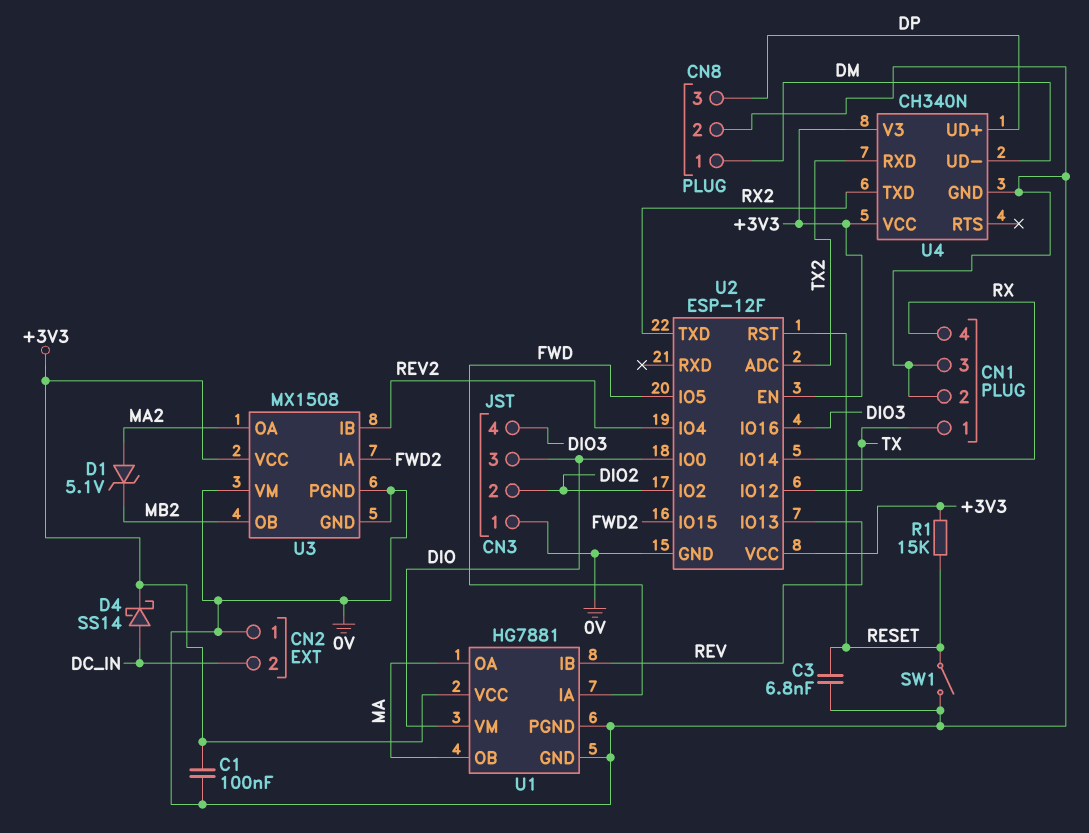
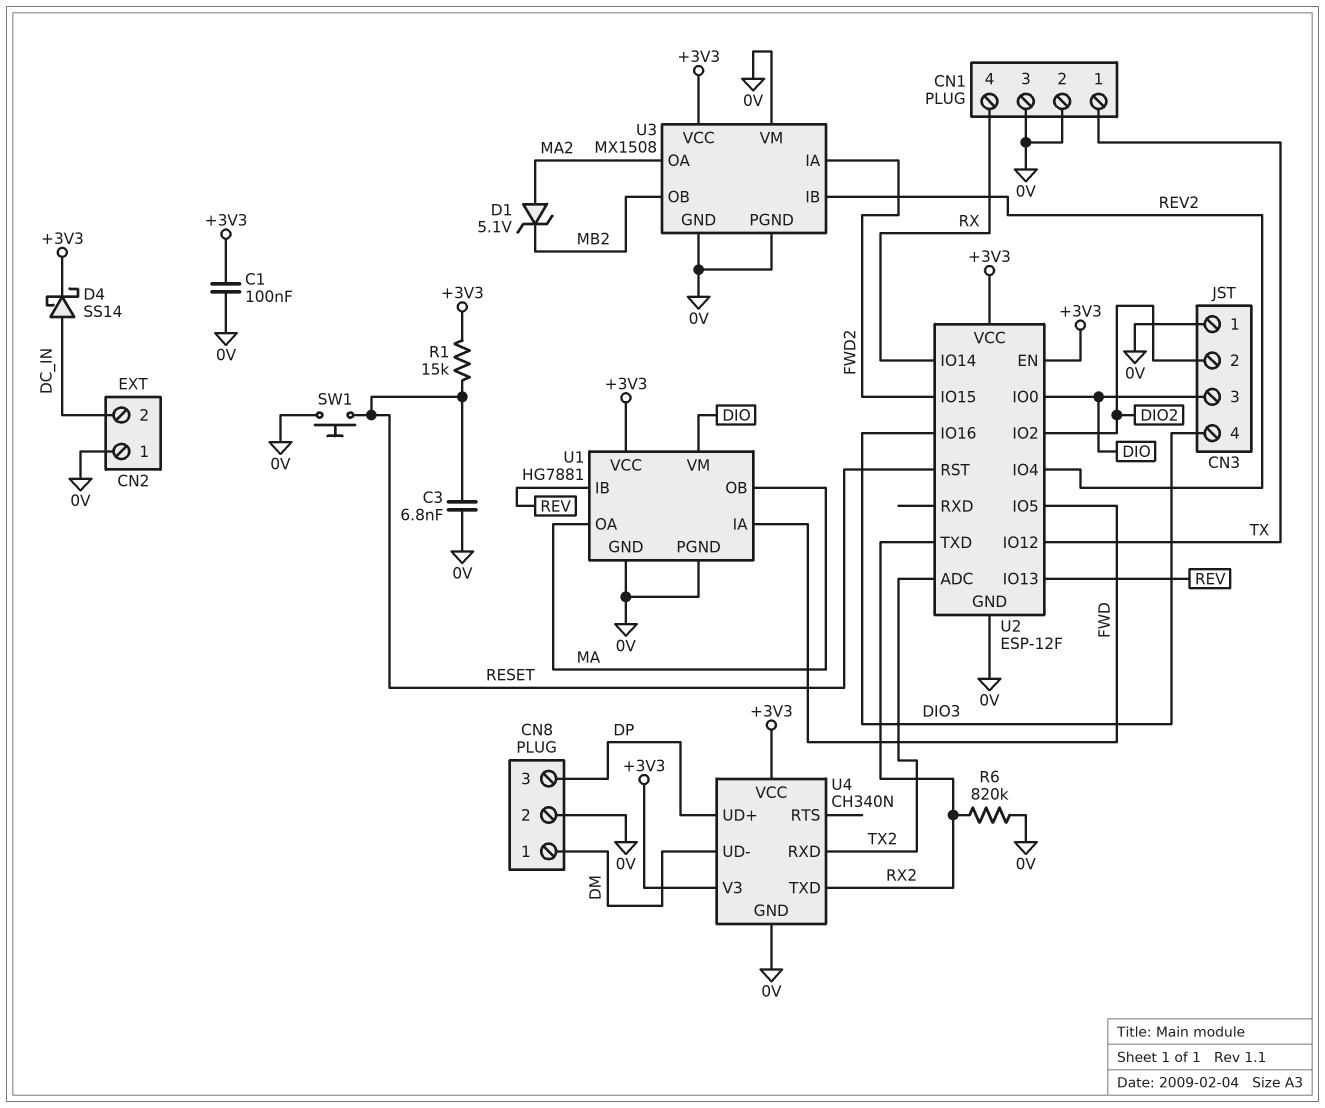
R6: none -> 820k (0V, RX2)
SW1: switch (0V, RESET) -> button (0V, RESET)

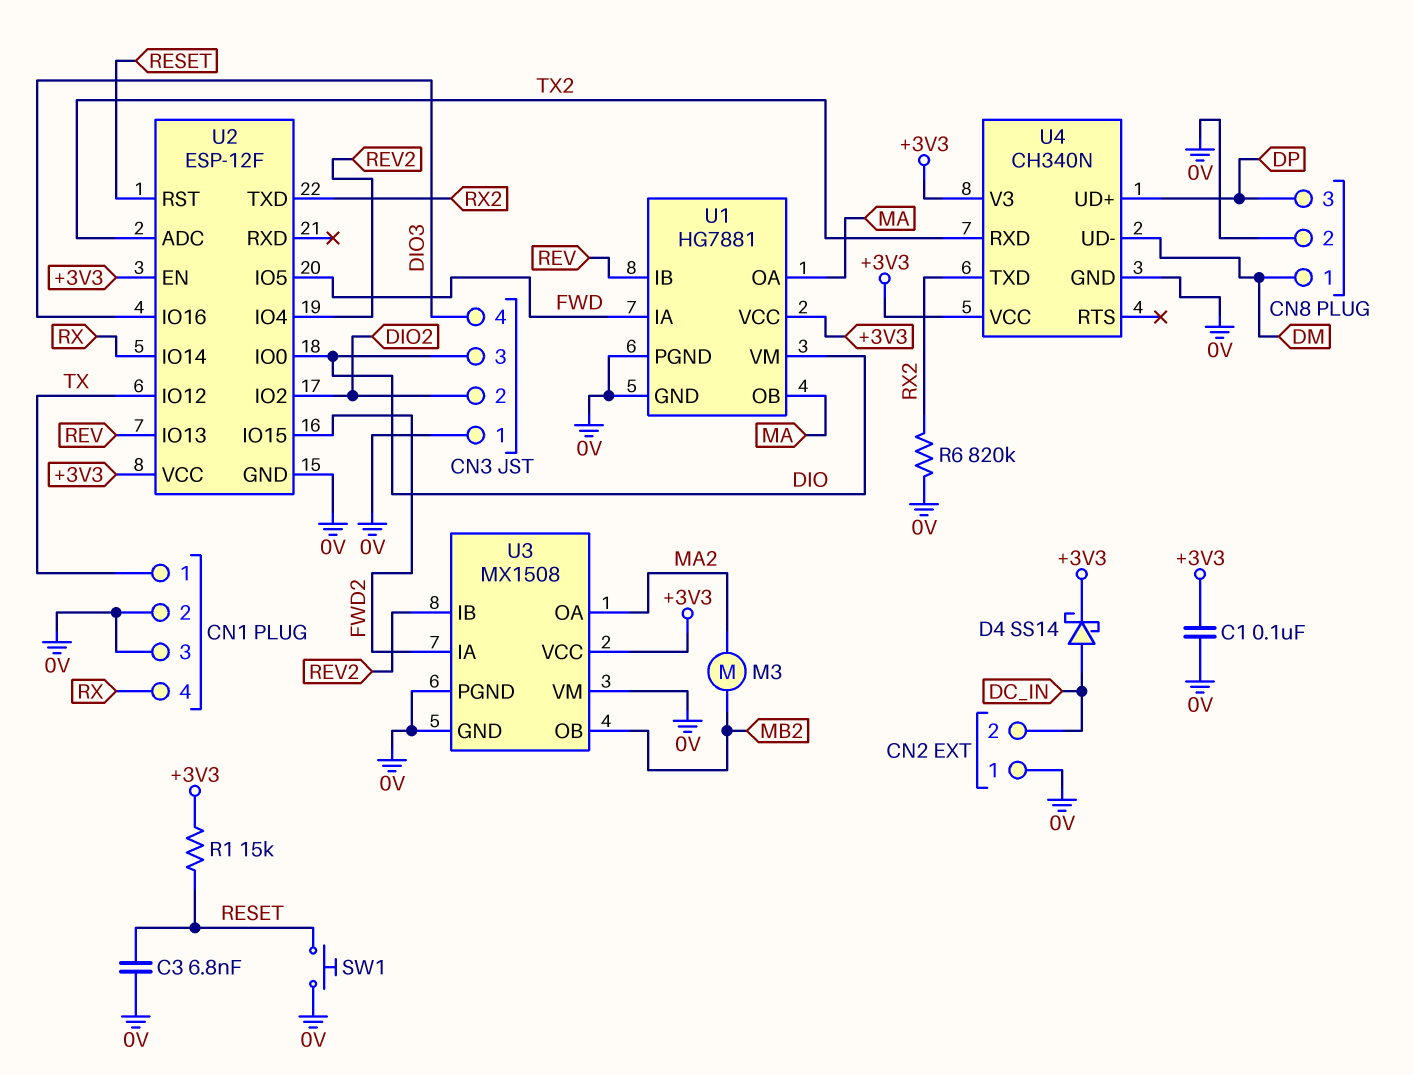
D1: zener 5.1V (A MA2, K MB2) -> none
M3: none -> motor (MA2, MB2)

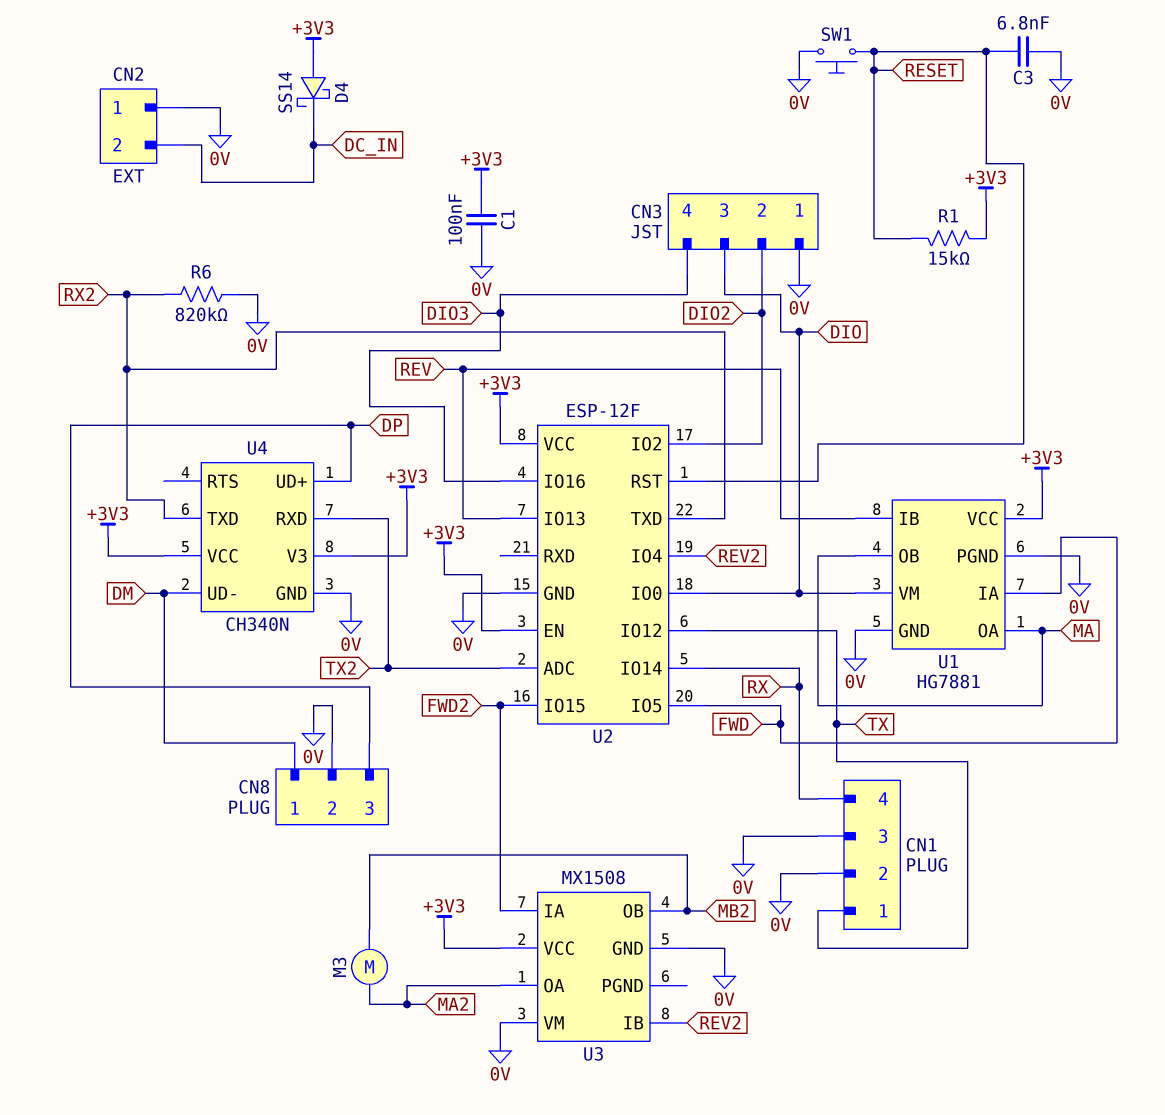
D4: schottky SS14 (A DC_IN, K +3V3) -> schottky SS14 (A +3V3, K DC_IN)
U3 pin PGND: 0V -> none

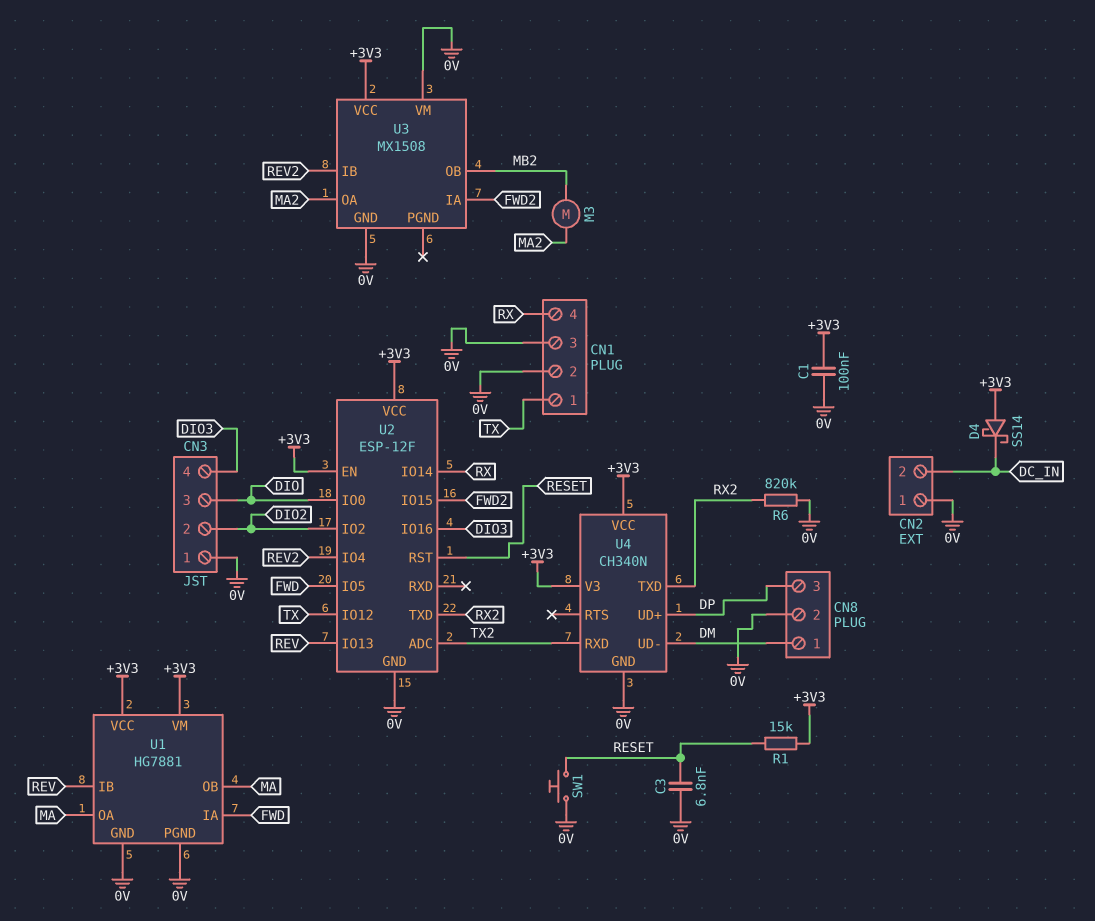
U1 pin VM: DIO -> +3V3

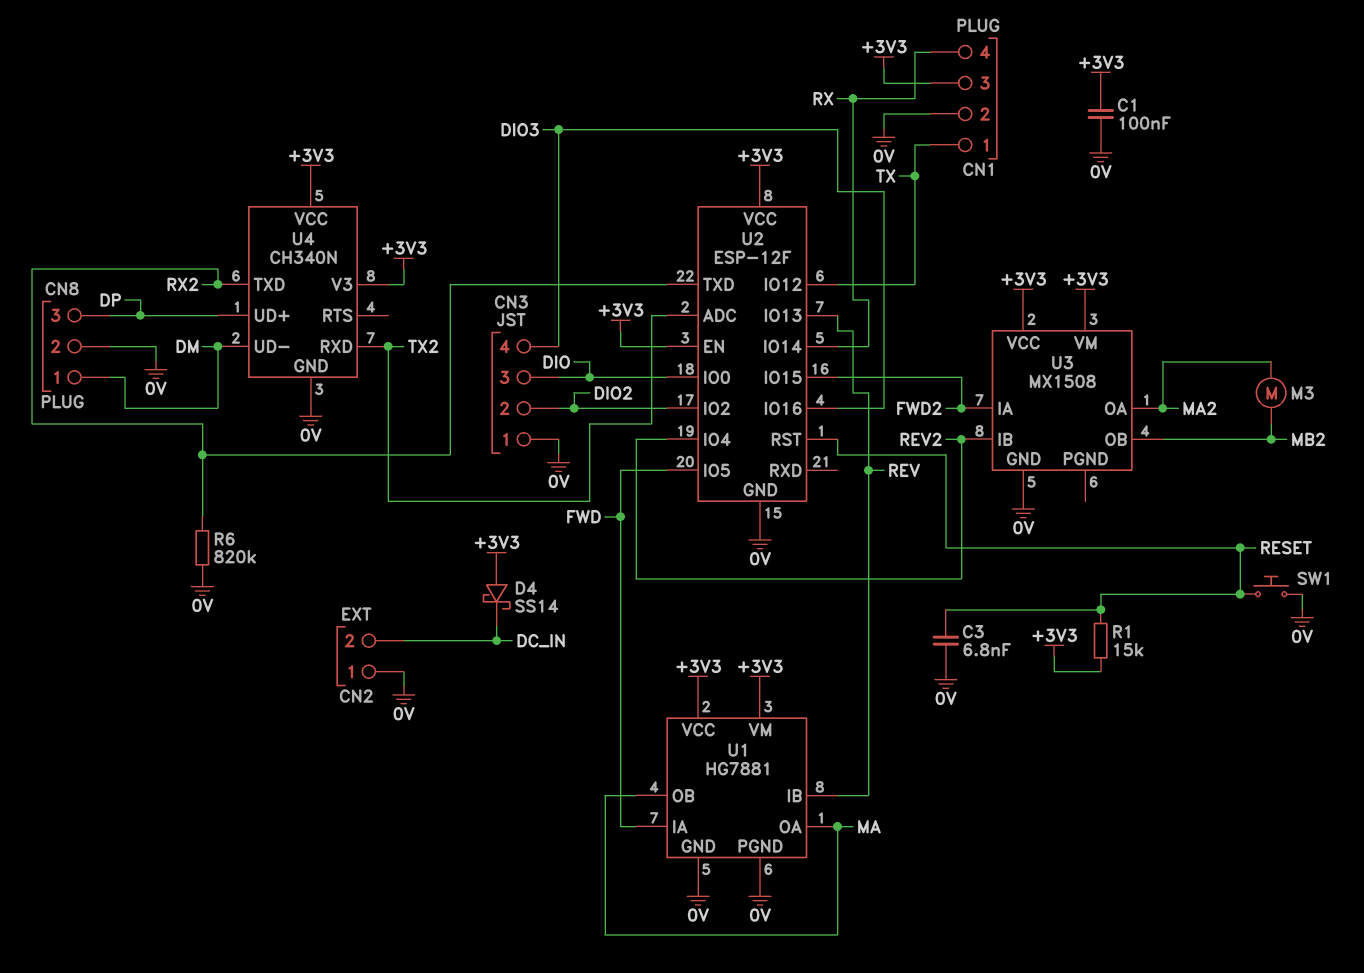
CN1 pin 3: 0V -> +3V3
U3 pin VM: 0V -> +3V3

